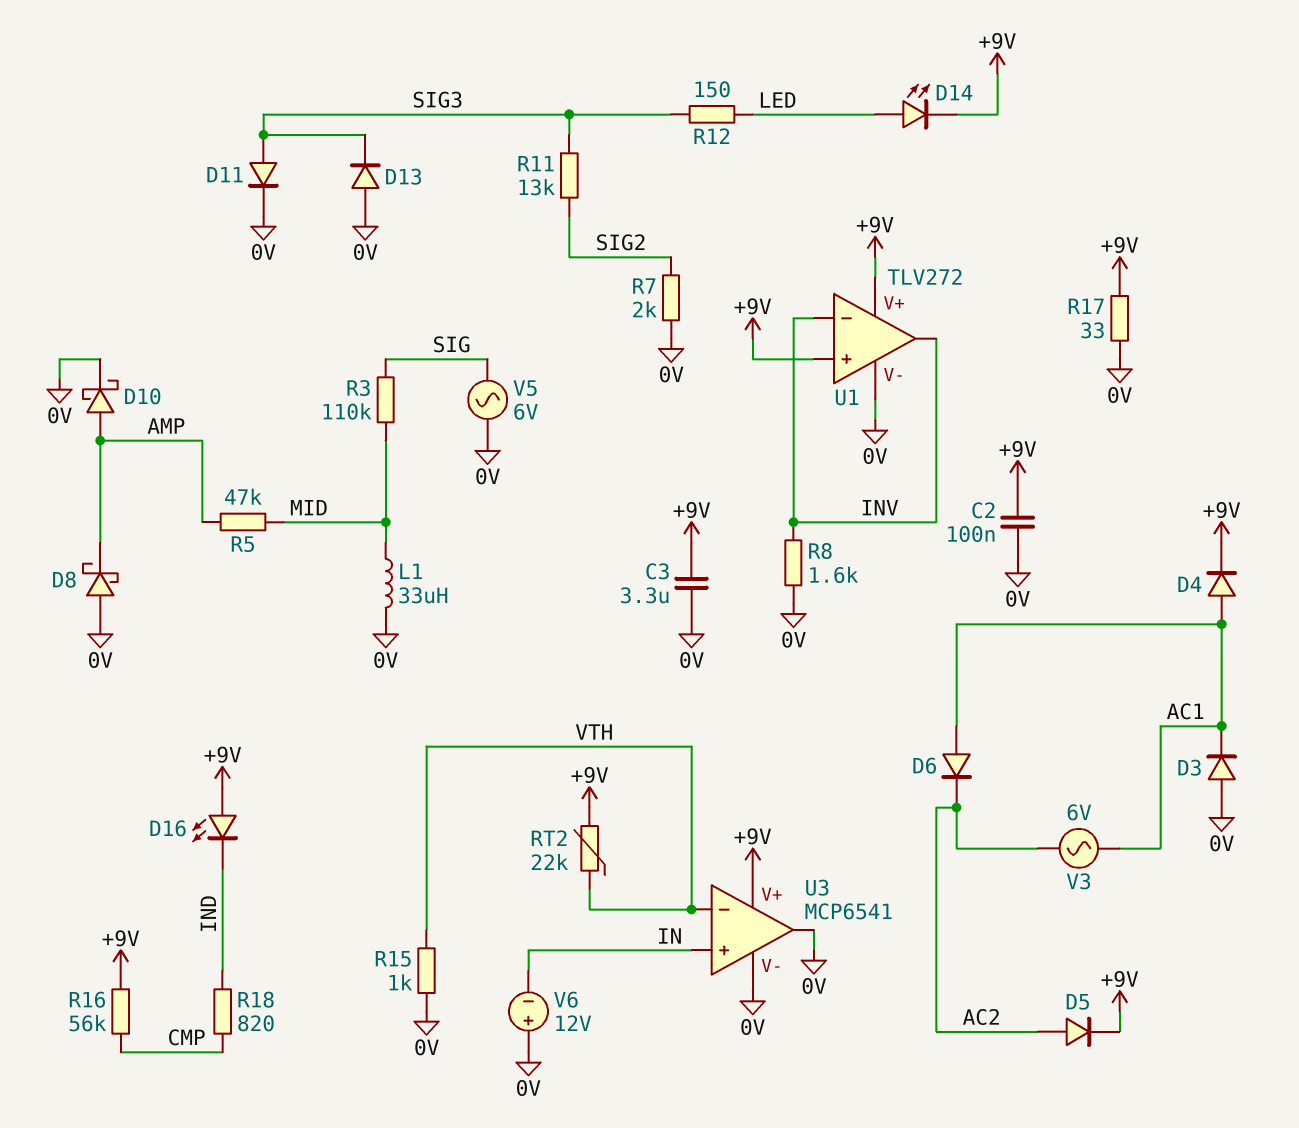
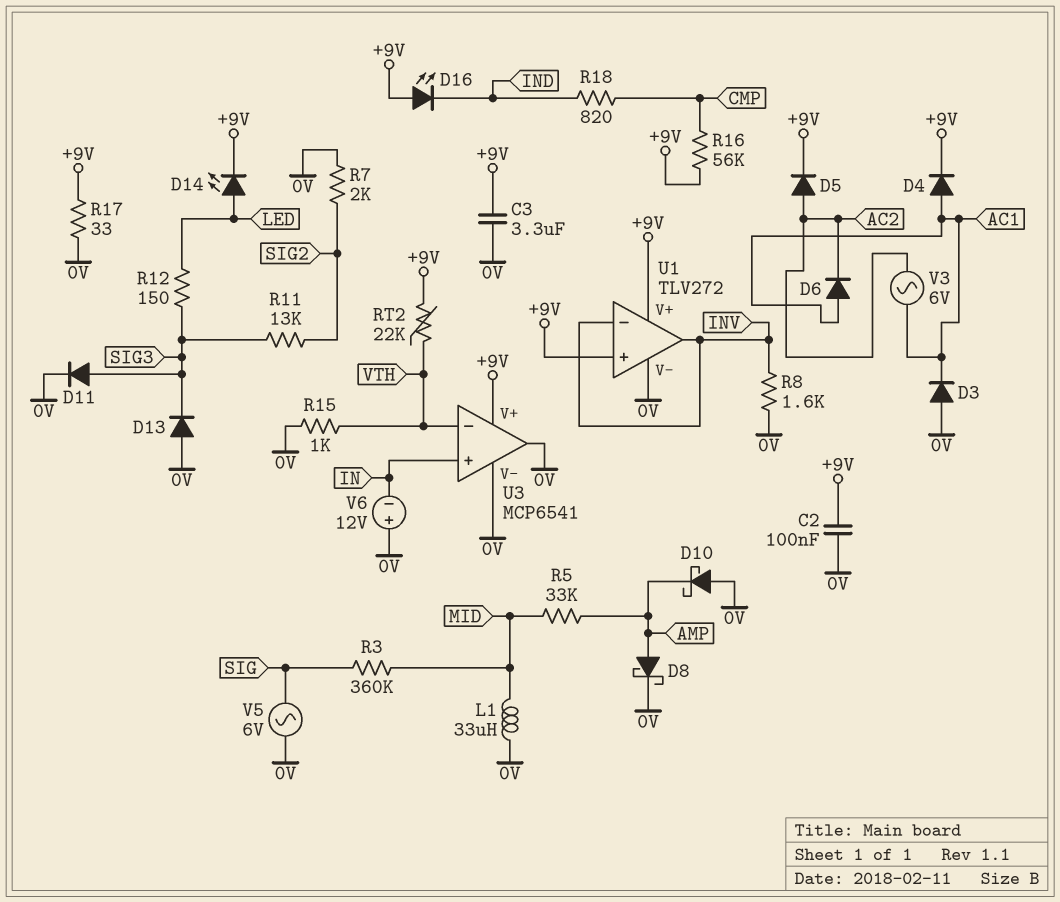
D8: schottky (A 0V, K AMP) -> schottky (A AMP, K 0V)
D10: schottky (A AMP, K 0V) -> schottky (A 0V, K AMP)
R3: 110k (MID, SIG) -> 360k (MID, SIG)
R5: 47k (AMP, MID) -> 33k (AMP, MID)

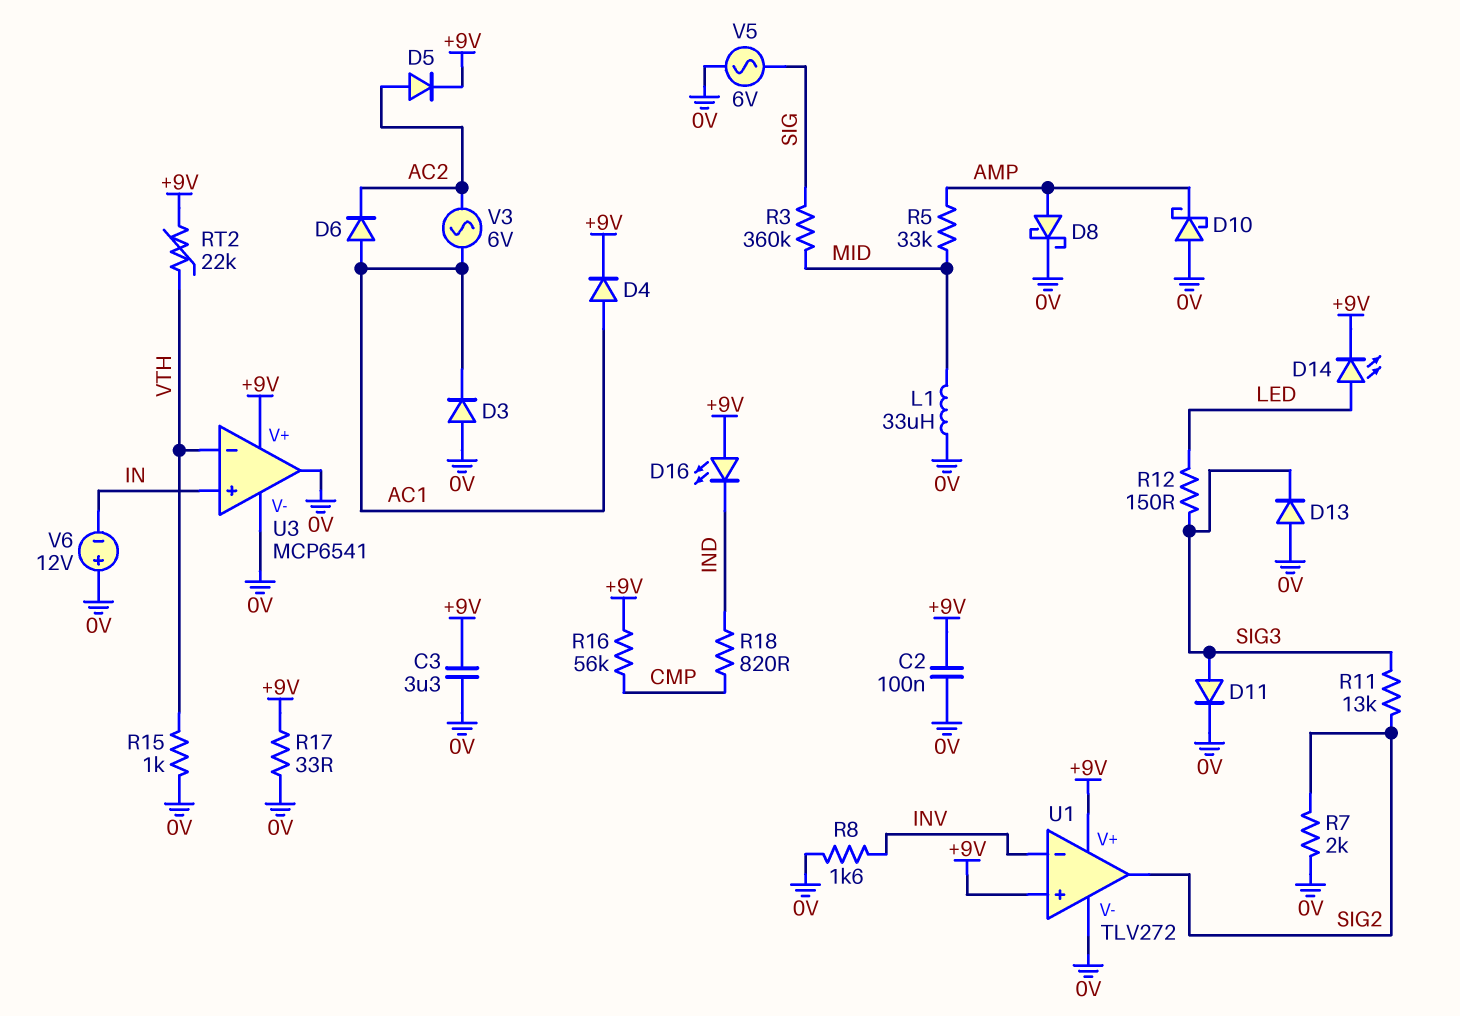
U1 pin out: INV -> SIG2

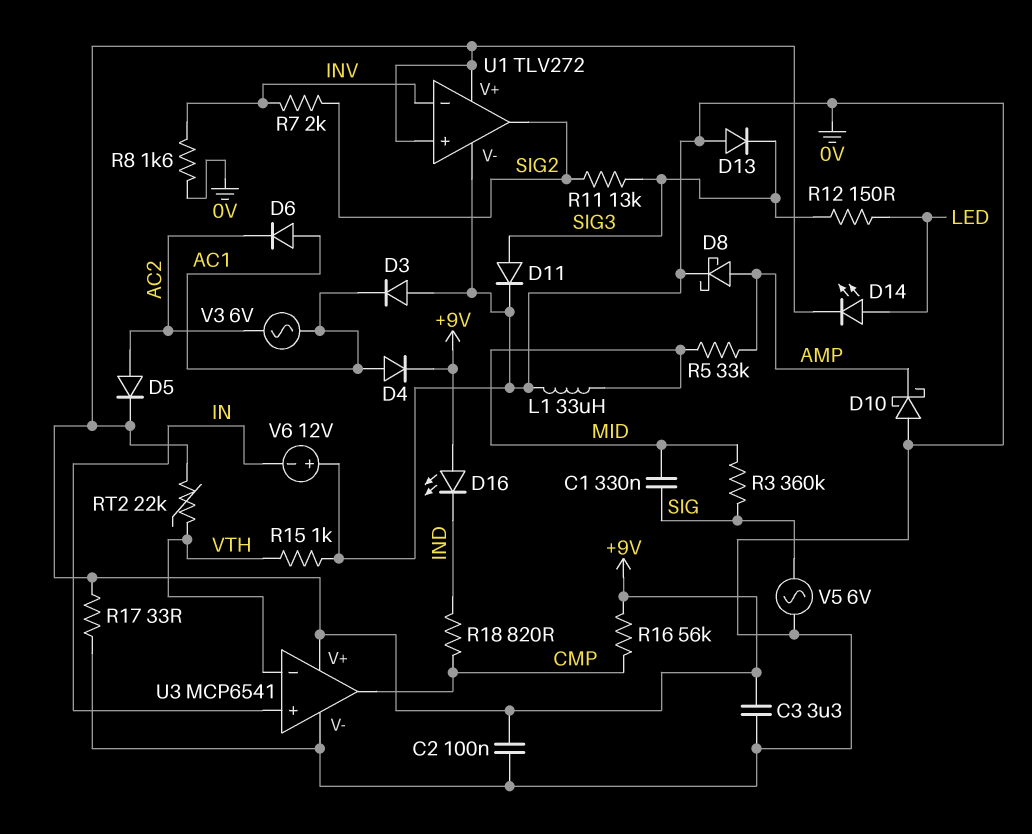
C1: none -> 330nF (MID, SIG)
R7: 2k (0V, SIG2) -> 2k (INV, SIG2)
U3 pin out: 0V -> CMP

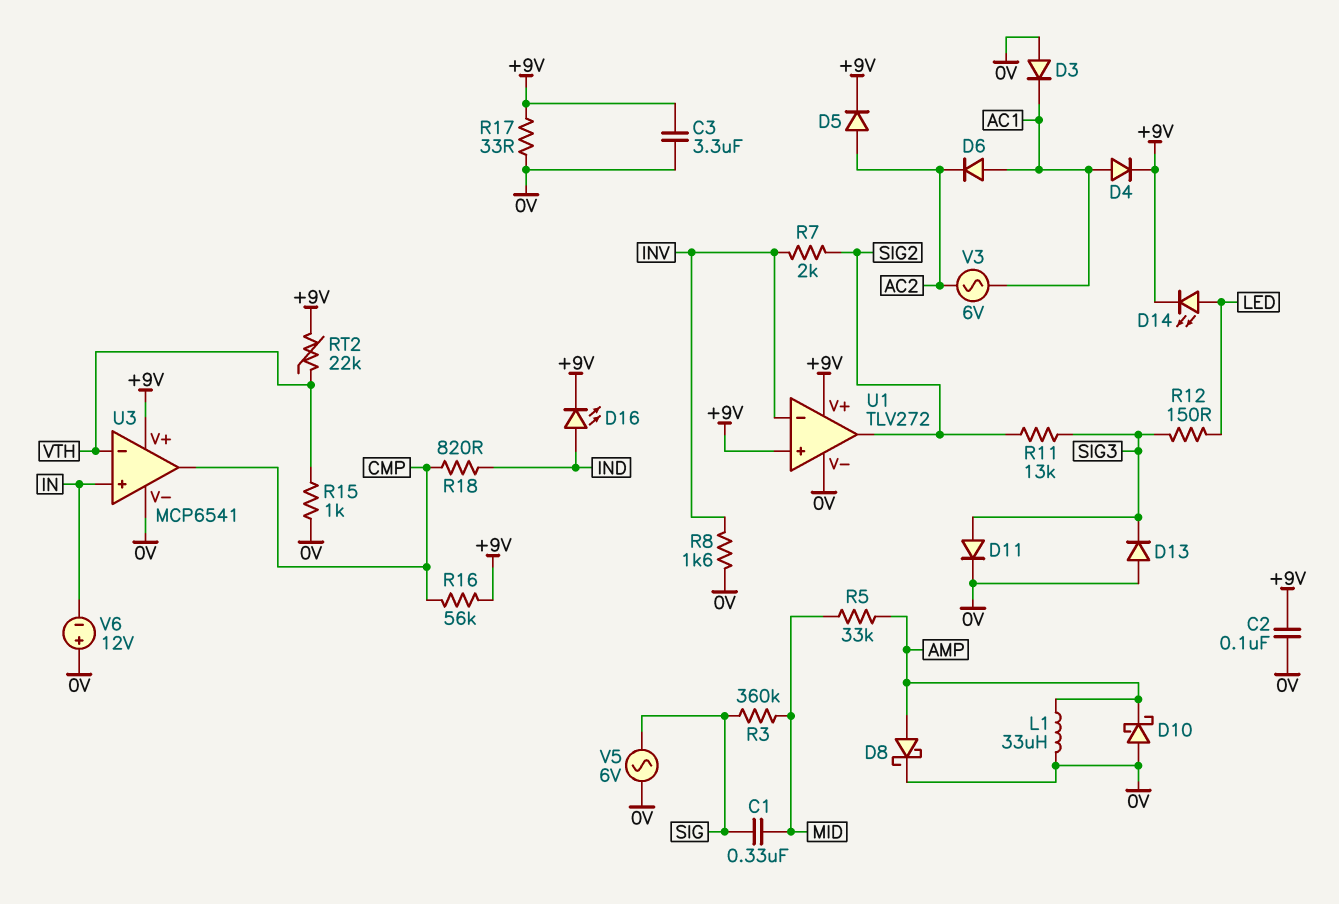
D16: LED (A +9V, K IND) -> LED (A IND, K +9V)
L1: 33uH (0V, MID) -> 33uH (0V, AMP)

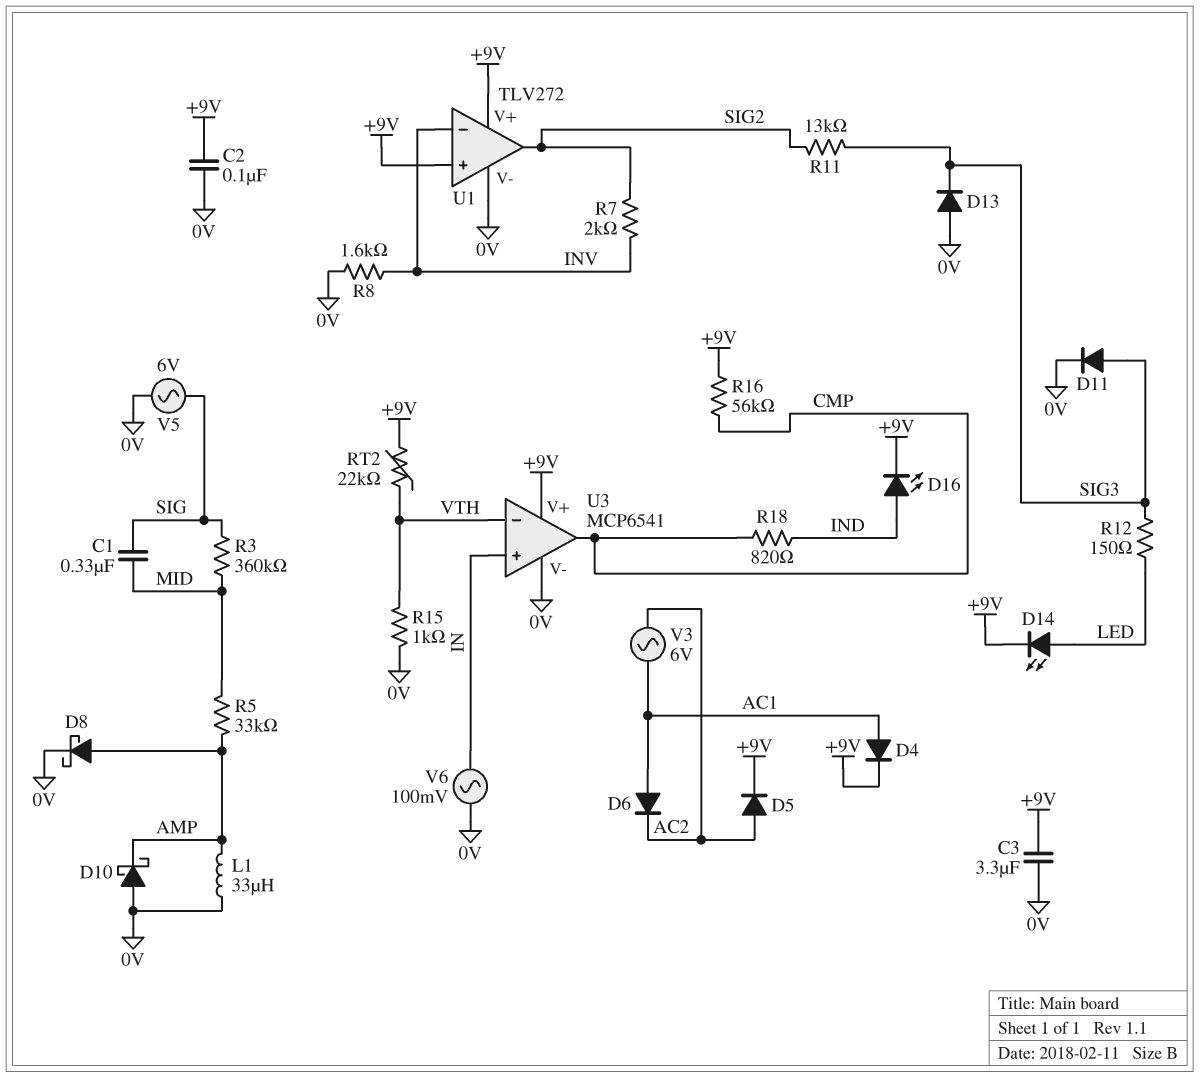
D3: diode (A 0V, K AC1) -> none
R17: 33 (+9V, 0V) -> none
V6: 12V (plus 0V, minus IN) -> AC 100mV (0V, IN)

